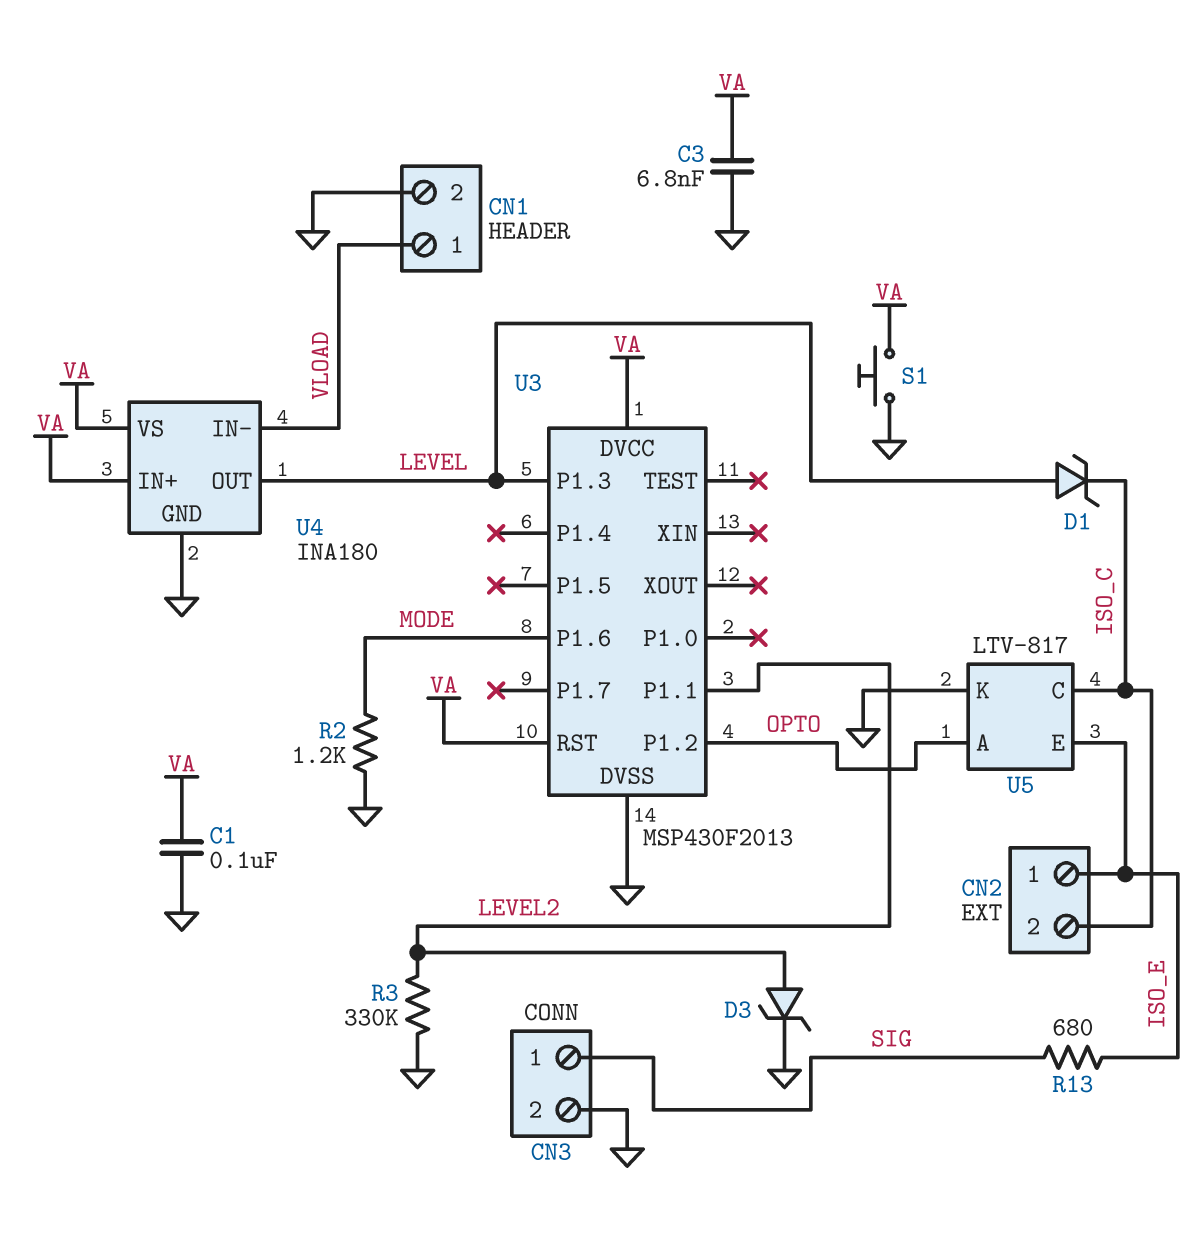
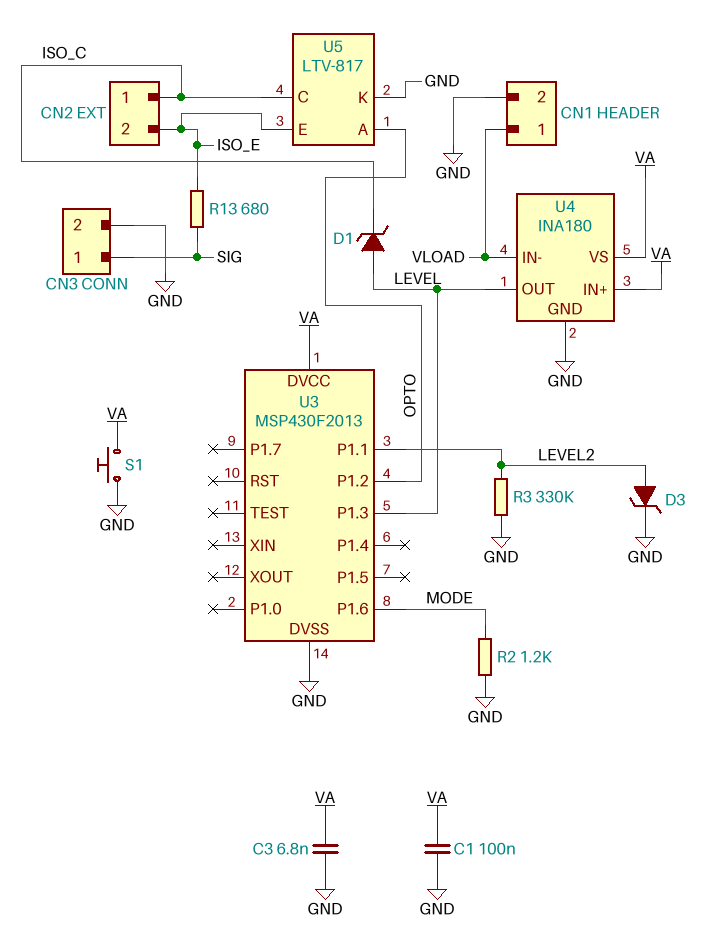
CN2 pin 1: ISO_E -> ISO_C
CN2 pin 2: ISO_C -> ISO_E
U3 pin RST: VA -> none

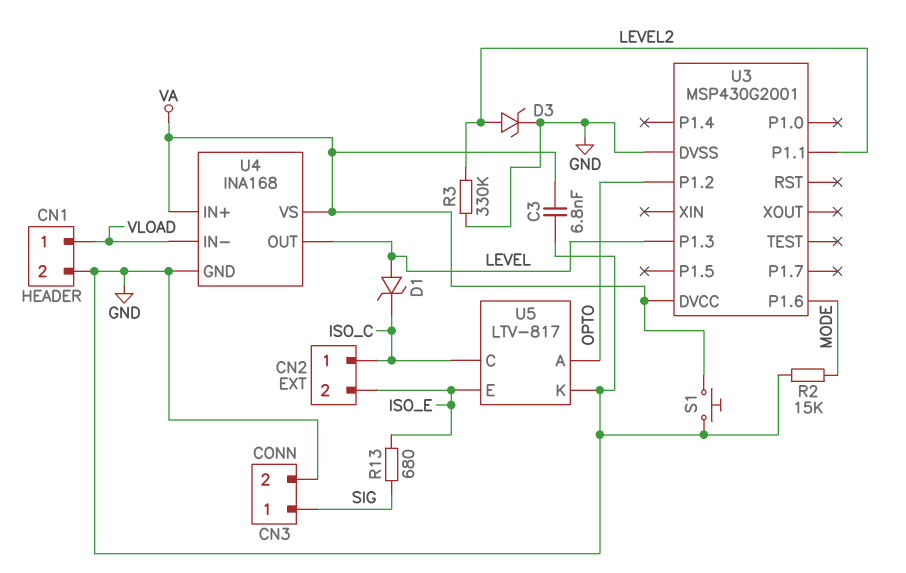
C1: 100nF (GND, VA) -> none
R2: 1.2k (GND, MODE) -> 15k (GND, MODE)
U3: MSP430F2013 -> MSP430G2001
U4: INA180 -> INA168

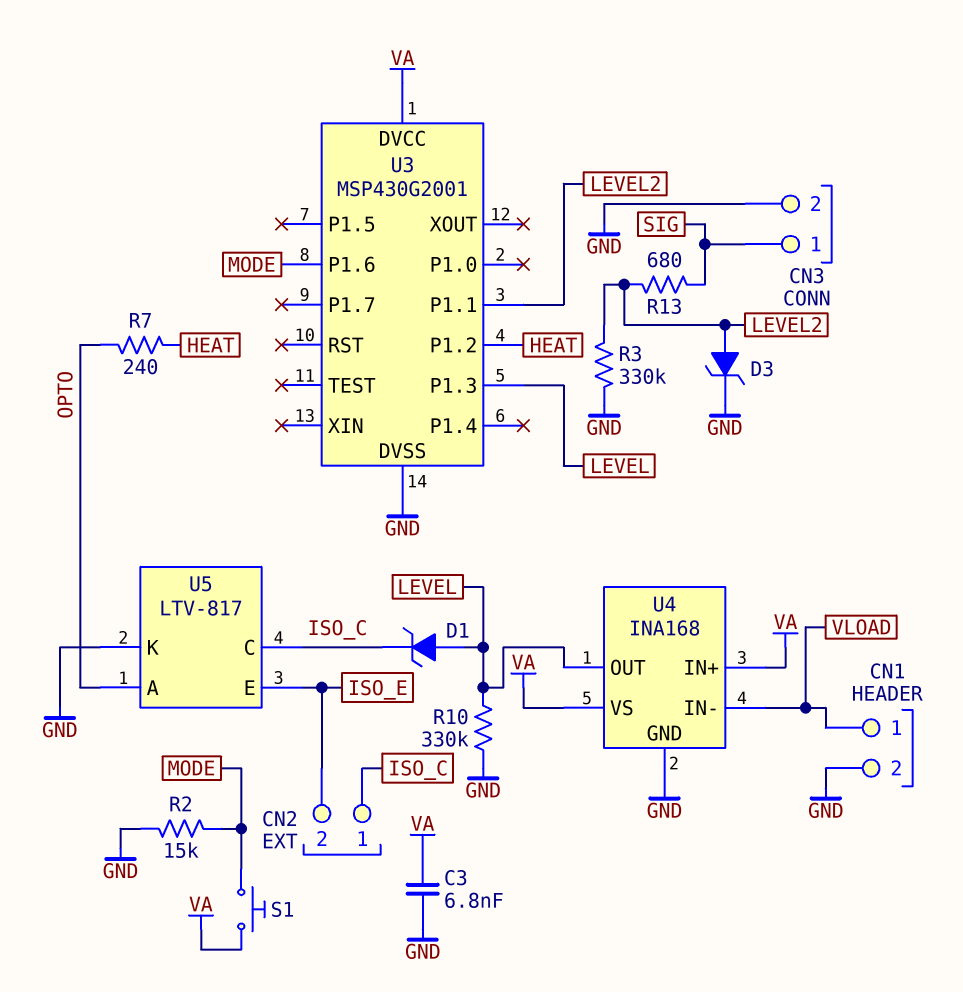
R7: none -> 240 (HEAT, OPTO)
R10: none -> 330k (GND, LEVEL)
R13: 680 (ISO_E, SIG) -> 680 (LEVEL2, SIG)
S1: button (GND, VA) -> button (MODE, VA)
U3 pin P1.2: OPTO -> HEAT

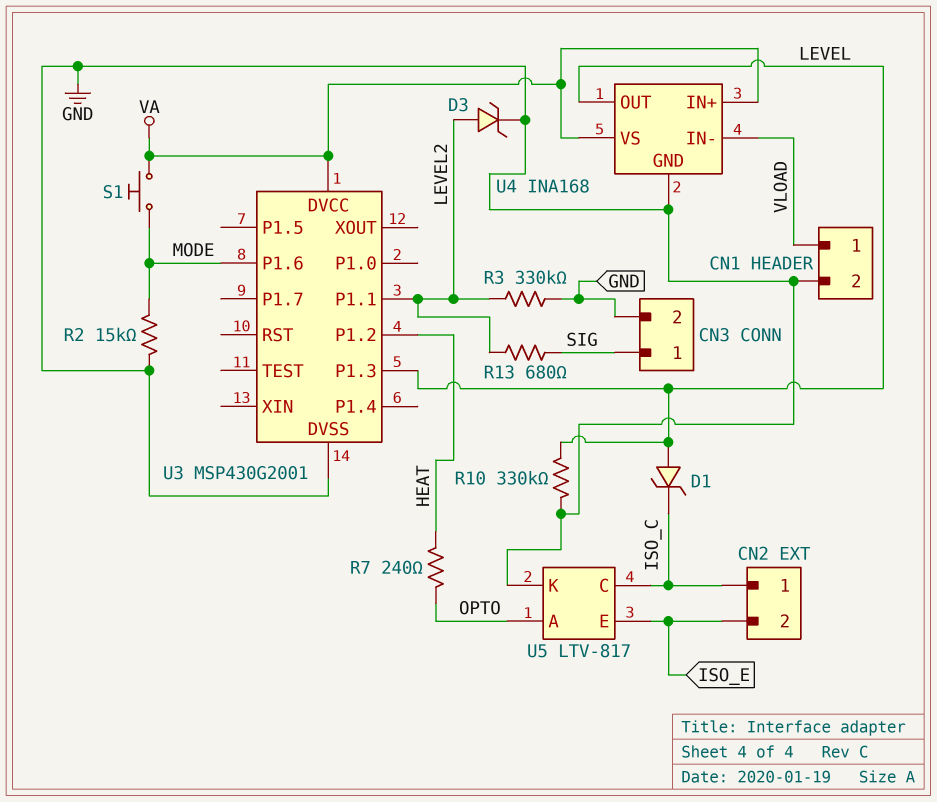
C3: 6.8nF (GND, VA) -> none

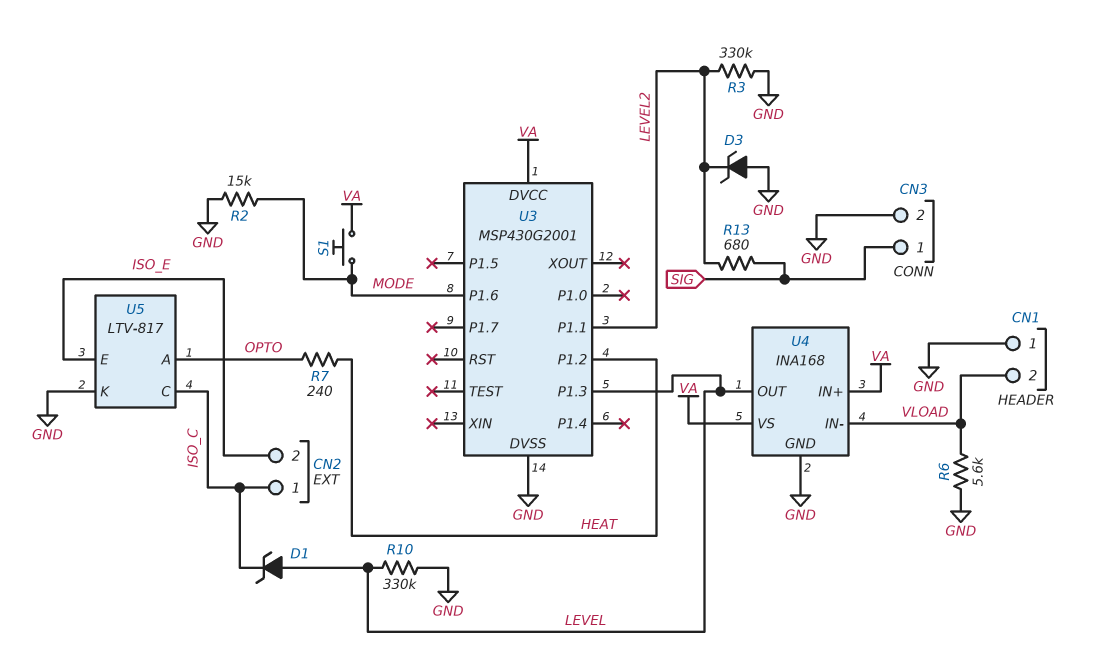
CN1 pin 1: VLOAD -> GND
CN1 pin 2: GND -> VLOAD
D3: zener (A LEVEL2, K GND) -> zener (A GND, K LEVEL2)
R6: none -> 5.6k (GND, VLOAD)

